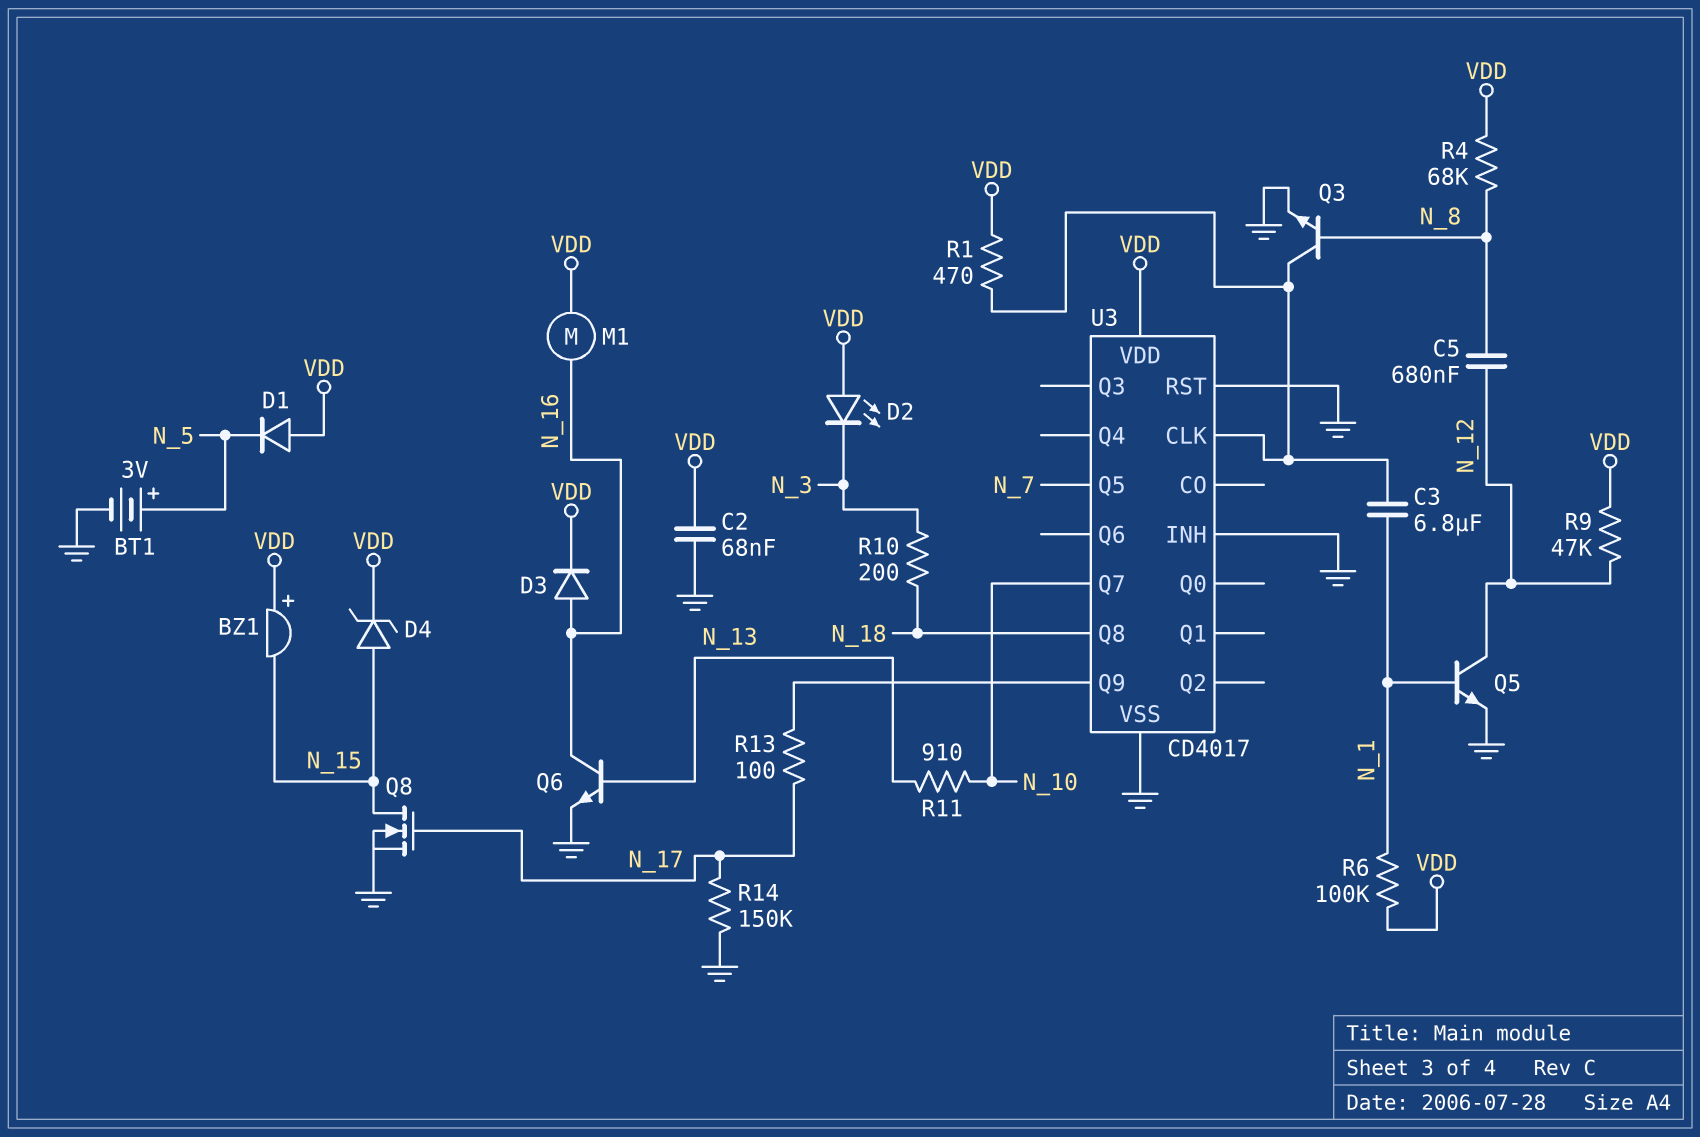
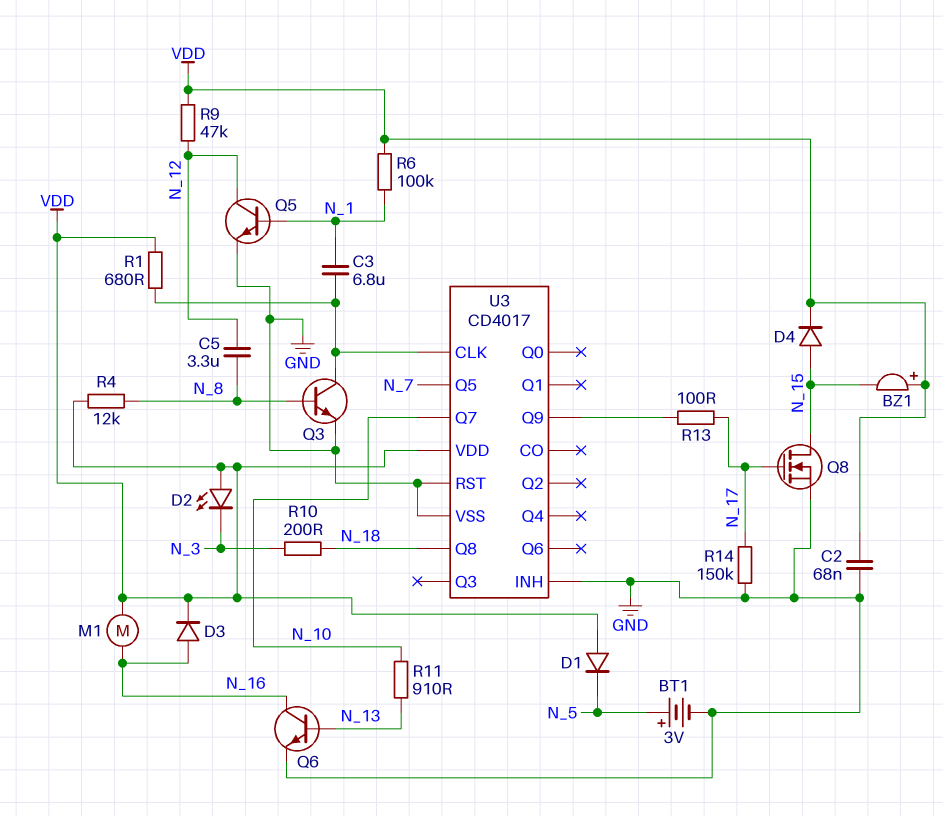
C5: 680nF (N_8, N_12) -> 3.3uF (N_8, N_12)
D4: zener (A N_15, K VDD) -> diode (A N_15, K VDD)
R1: 470 (U3/CLK, VDD) -> 680 (U3/CLK, VDD)
R4: 68k (N_8, VDD) -> 12k (N_8, VDD)

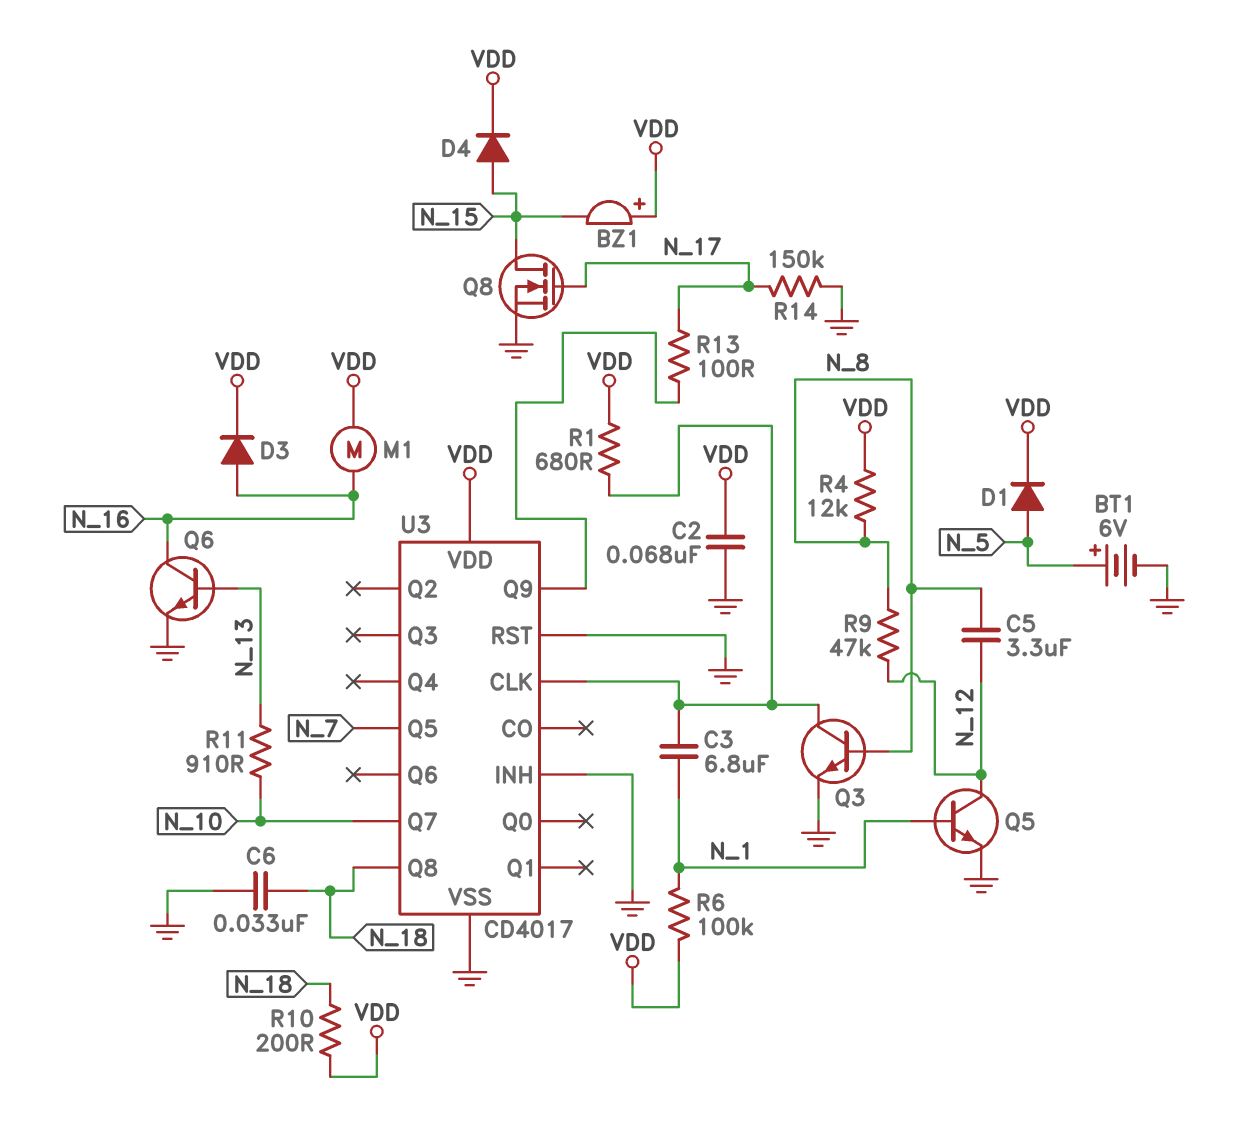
BT1: 3V (plus N_5, minus GND) -> 6V (plus N_5, minus GND)
C6: none -> 33nF (GND, N_18)
D1: diode (A VDD, K N_5) -> diode (A N_5, K VDD)
D2: LED (A VDD, K N_3) -> none
R9: 47k (N_12, VDD) -> 47k (N_8, N_12)
R10: 200 (N_3, N_18) -> 200 (N_18, VDD)

